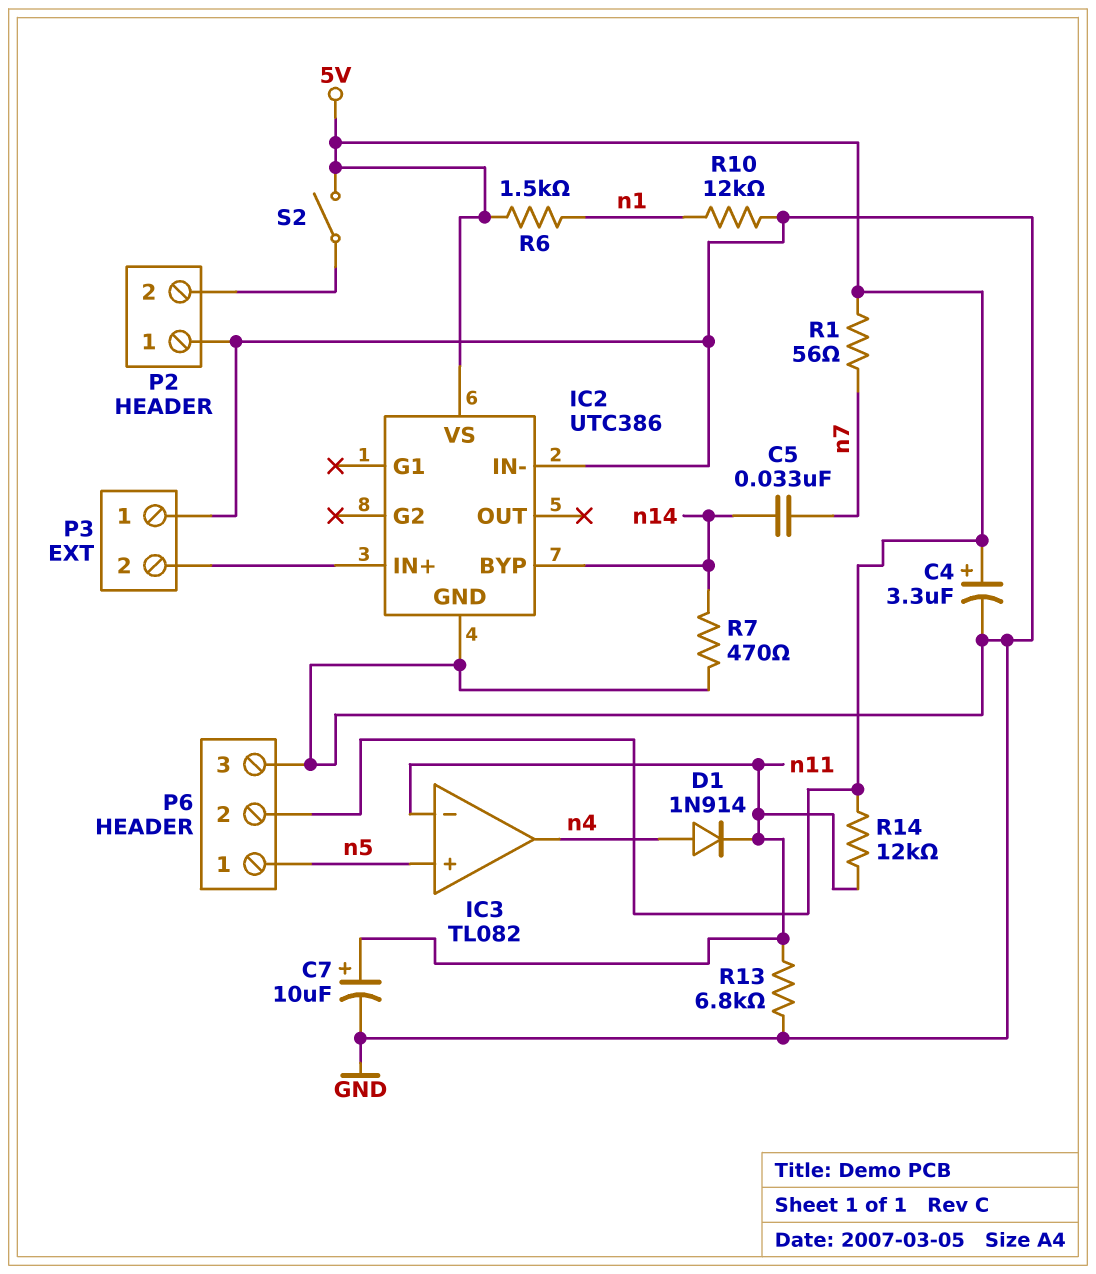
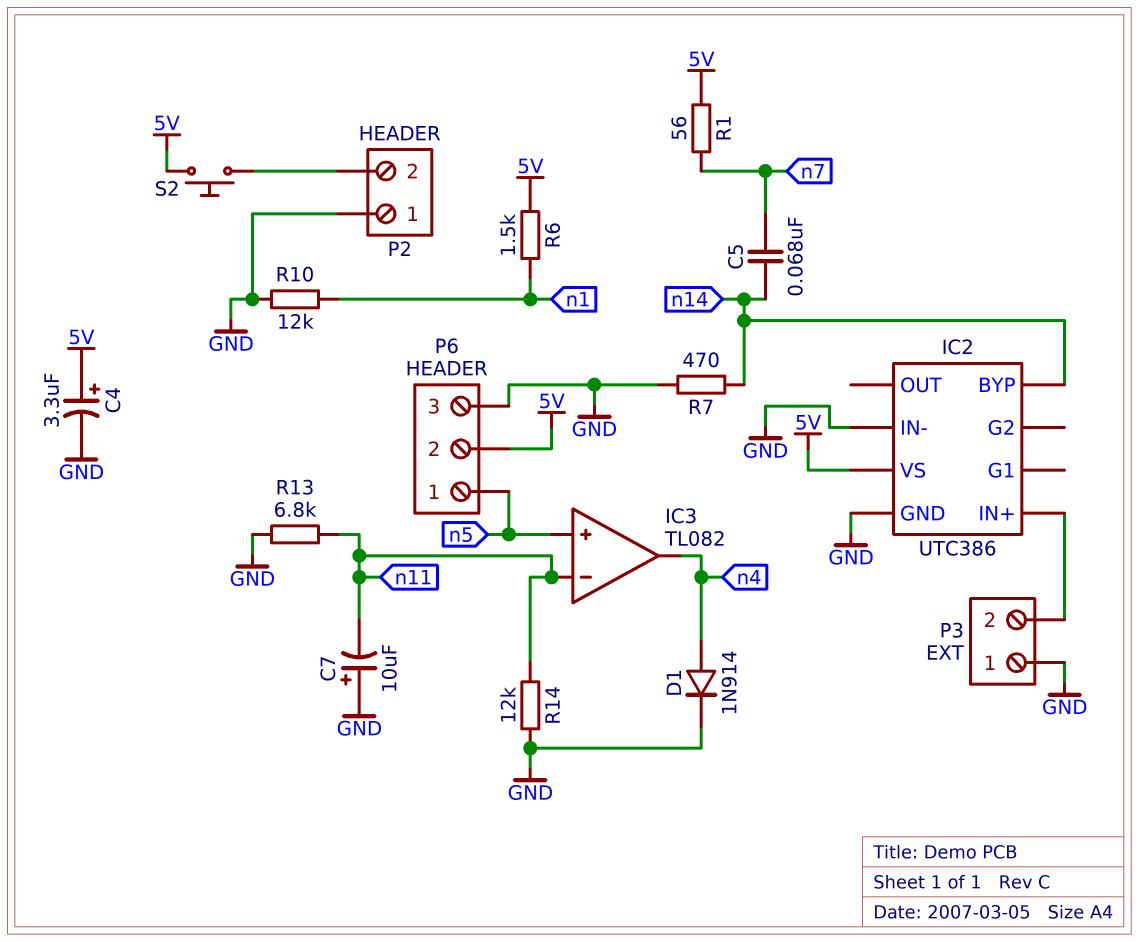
C5: 33nF (n7, n14) -> 68nF (n7, n14)
C7: 10uF (plus n11, minus GND) -> 10uF (plus GND, minus n11)
D1: diode 1N914 (A n4, K n11) -> diode 1N914 (A n4, K GND)
R14: 12k (5V, n11) -> 12k (GND, n11)
S2: switch (5V, P2/2) -> button (5V, P2/2)

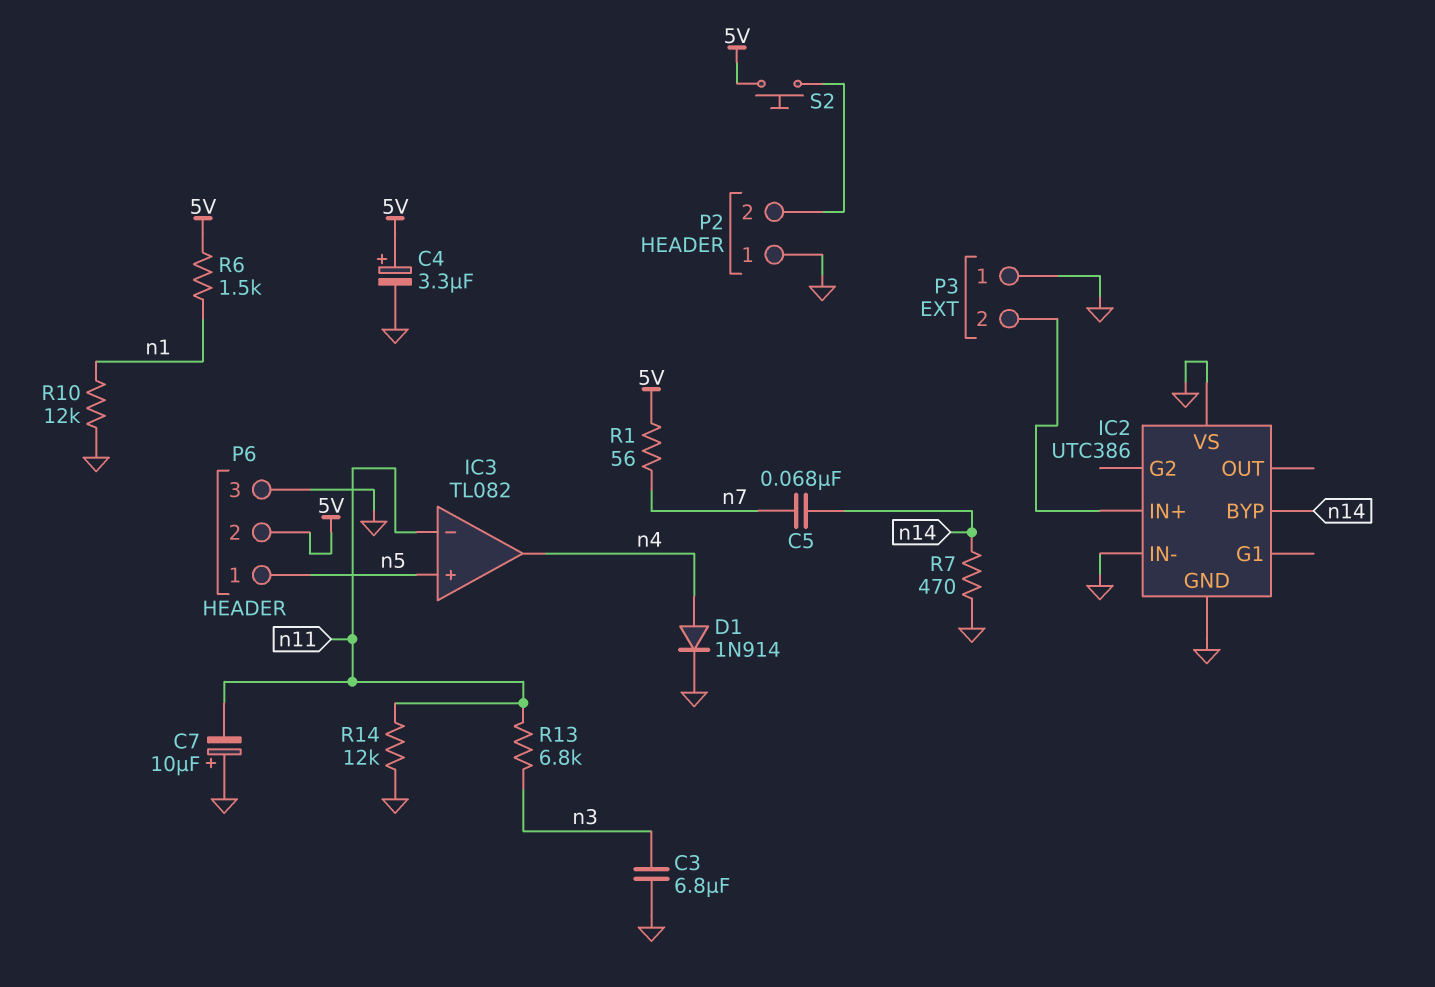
C3: none -> 6.8uF (GND, n3)
IC2 pin VS: 5V -> GND
R13: 6.8k (GND, n11) -> 6.8k (n3, n11)

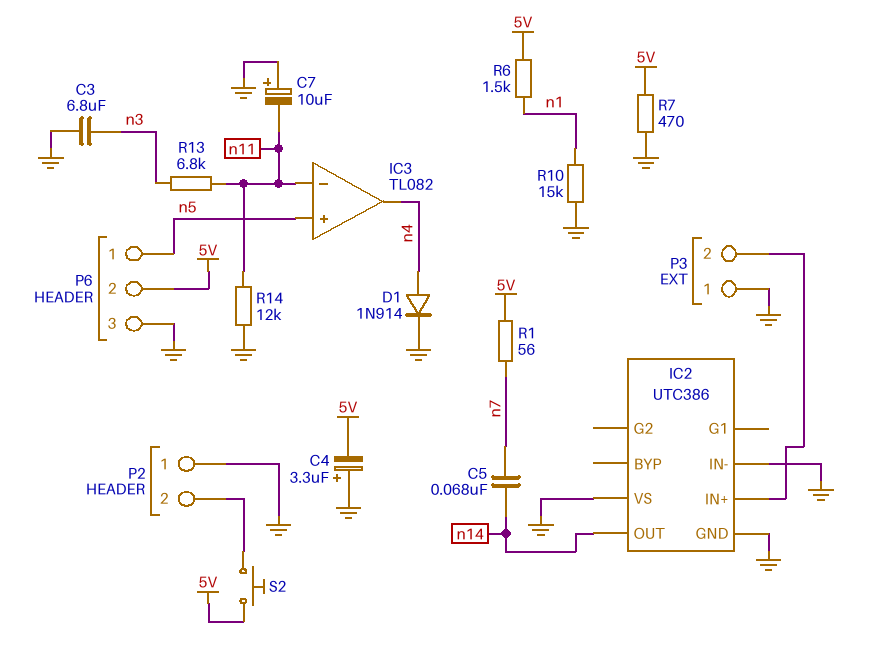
C4: 3.3uF (plus 5V, minus GND) -> 3.3uF (plus GND, minus 5V)
IC2 pin BYP: n14 -> none
IC2 pin OUT: none -> n14
R7: 470 (GND, n14) -> 470 (5V, GND)
R10: 12k (GND, n1) -> 15k (GND, n1)

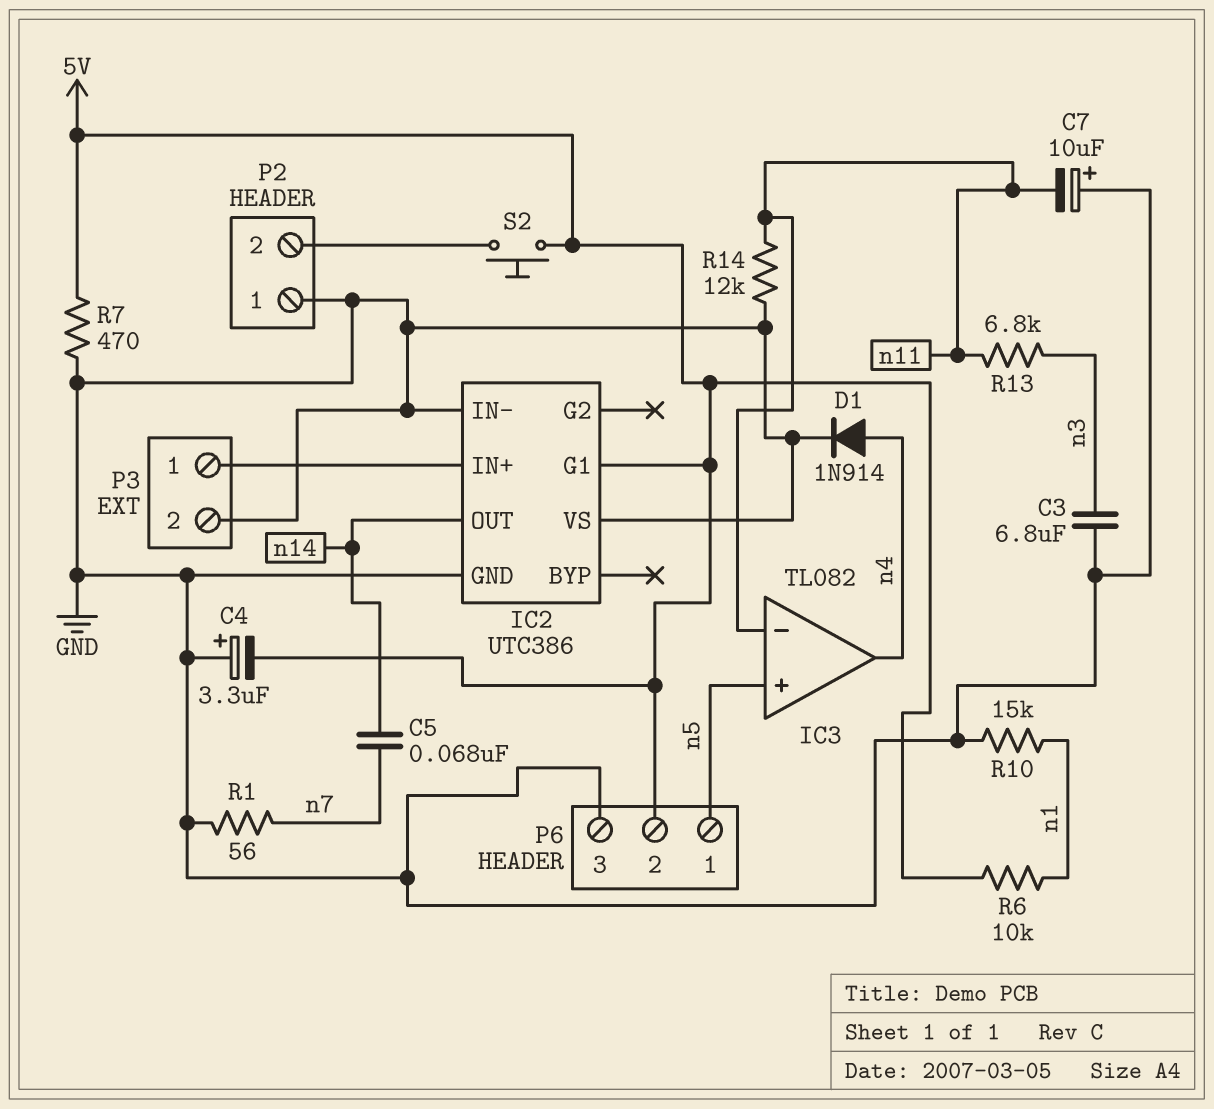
IC2 pin G1: none -> 5V
P3 pin 1: GND -> IC2/IN+
P3 pin 2: IC2/IN+ -> GND
R1: 56 (5V, n7) -> 56 (GND, n7)
R6: 1.5k (5V, n1) -> 10k (5V, n1)

